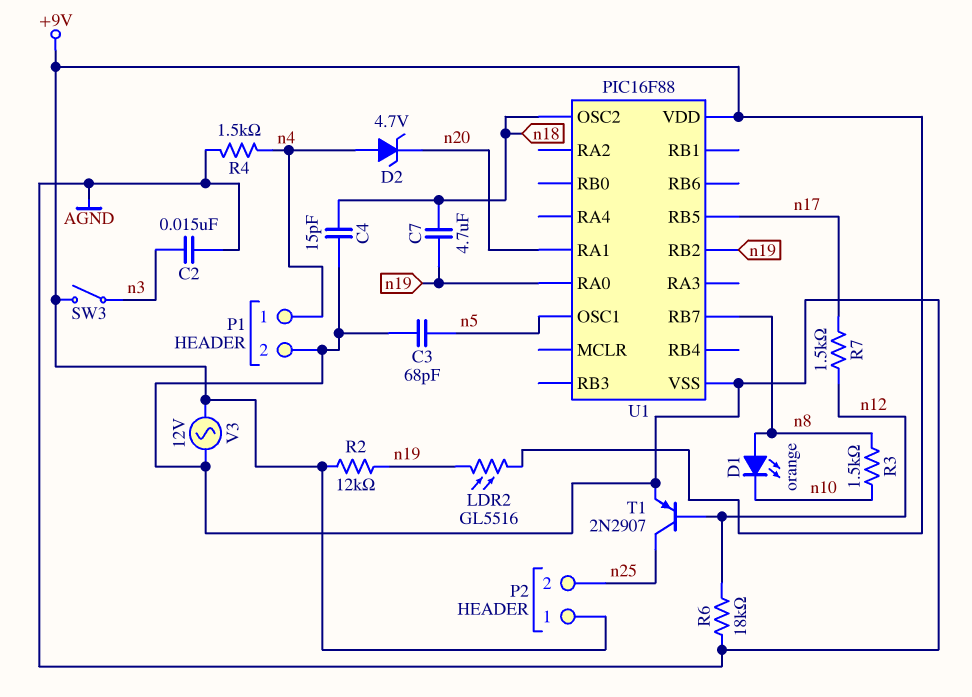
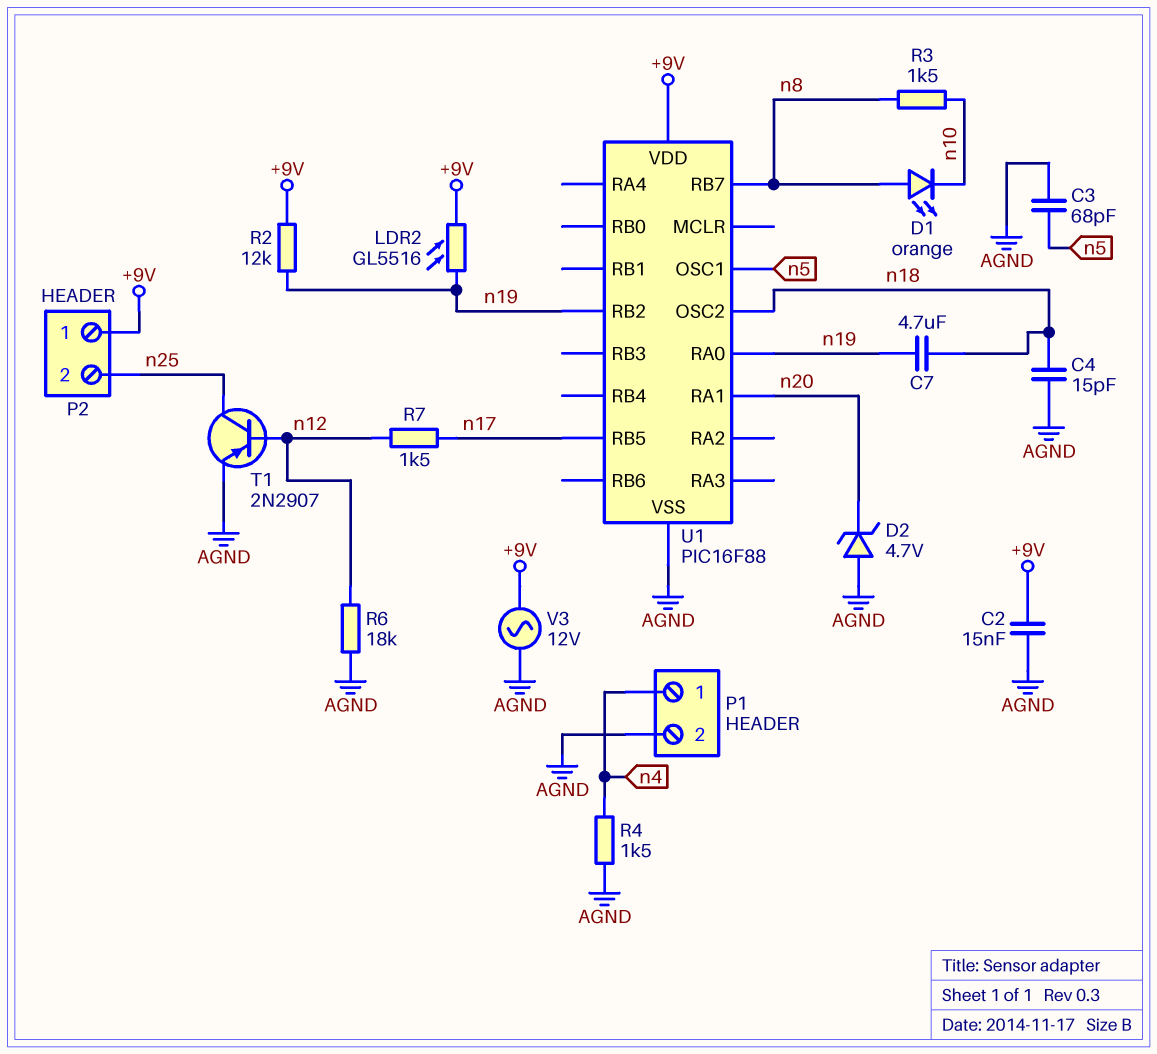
C2: 15nF (AGND, n3) -> 15nF (+9V, AGND)
D2: zener 4.7V (A n4, K n20) -> zener 4.7V (A AGND, K n20)
SW3: switch (+9V, n3) -> none

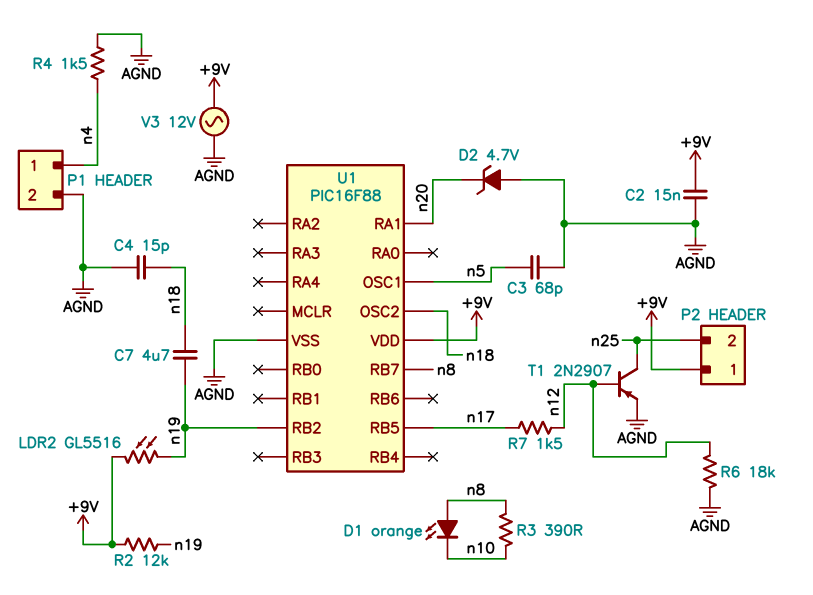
R3: 1.5k (n8, n10) -> 390 (n8, n10)
U1 pin RA0: n19 -> none

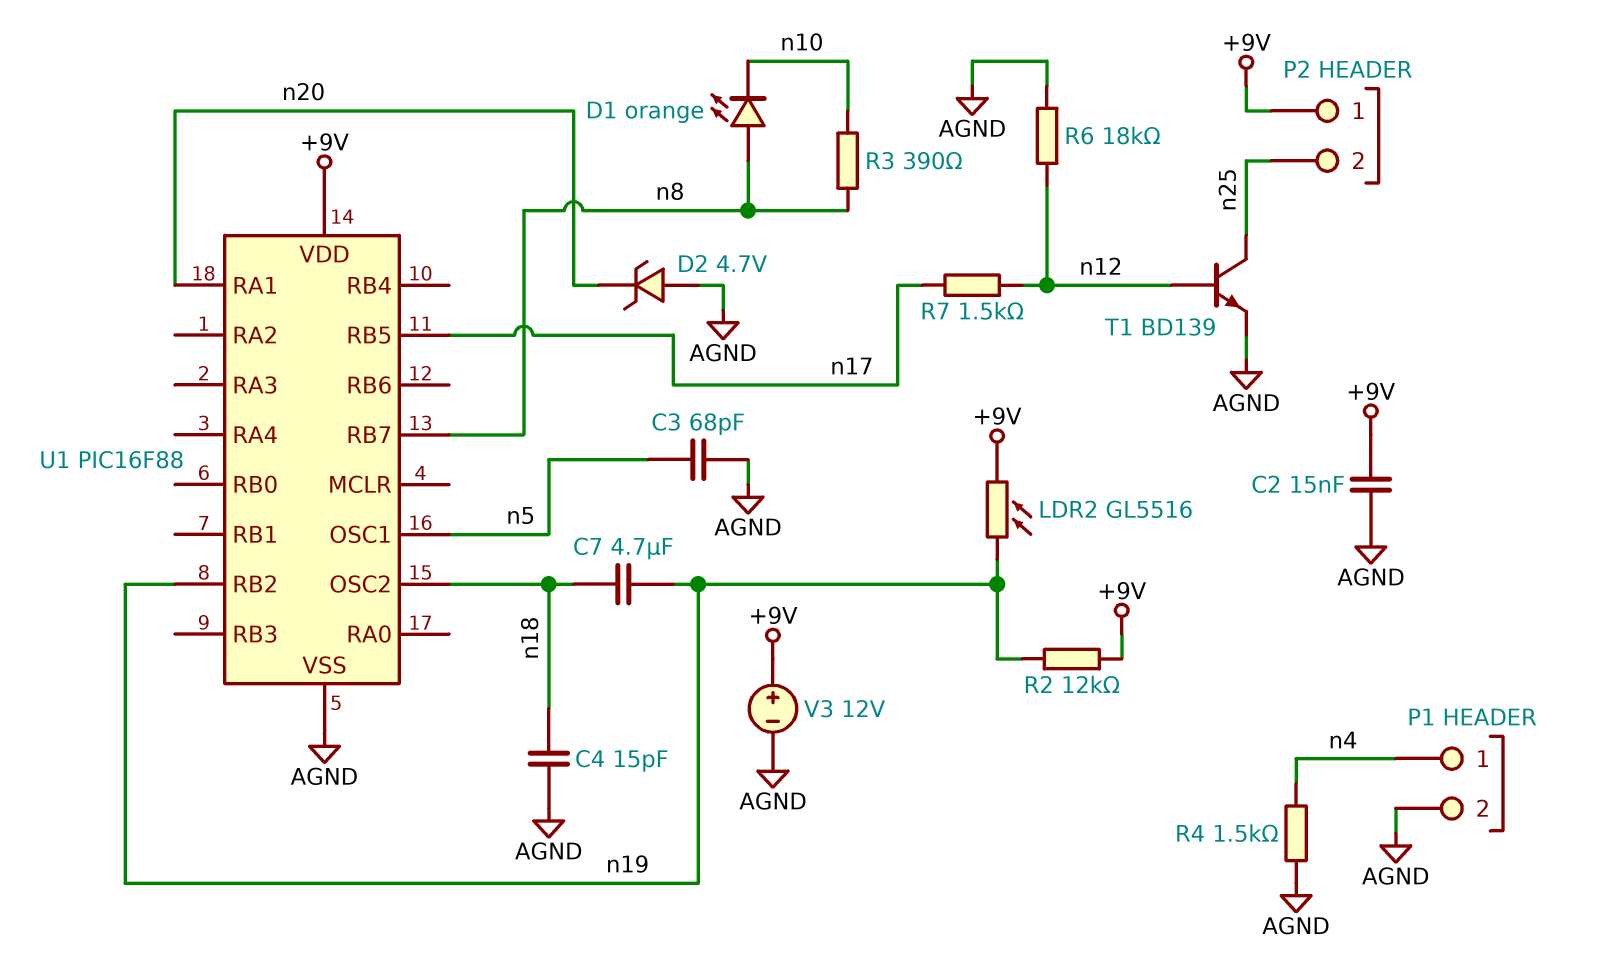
T1: PNP 2N2907 (B n12, C n25, E AGND) -> NPN BD139 (B n12, C n25, E AGND)
V3: AC 12V (+9V, AGND) -> 12V (plus +9V, minus AGND)

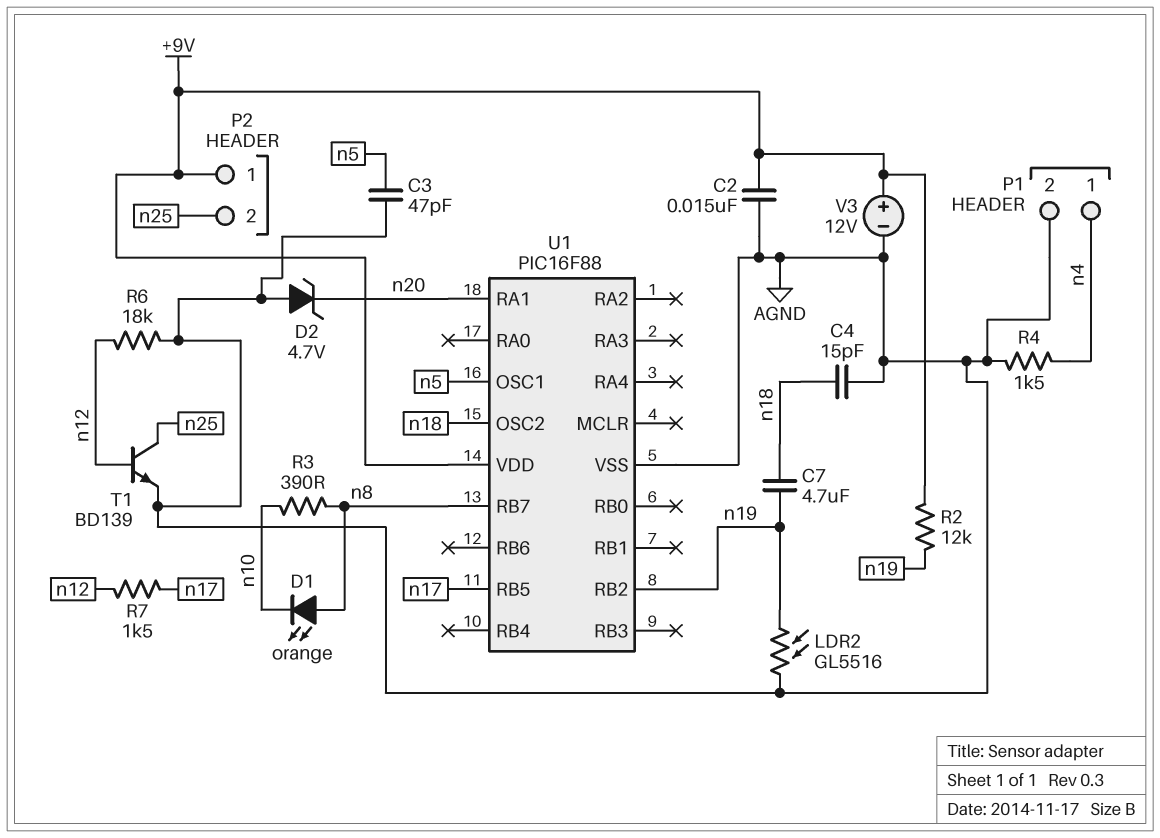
C3: 68pF (AGND, n5) -> 47pF (AGND, n5)
LDR2: GL5516 (+9V, n19) -> GL5516 (AGND, n19)

